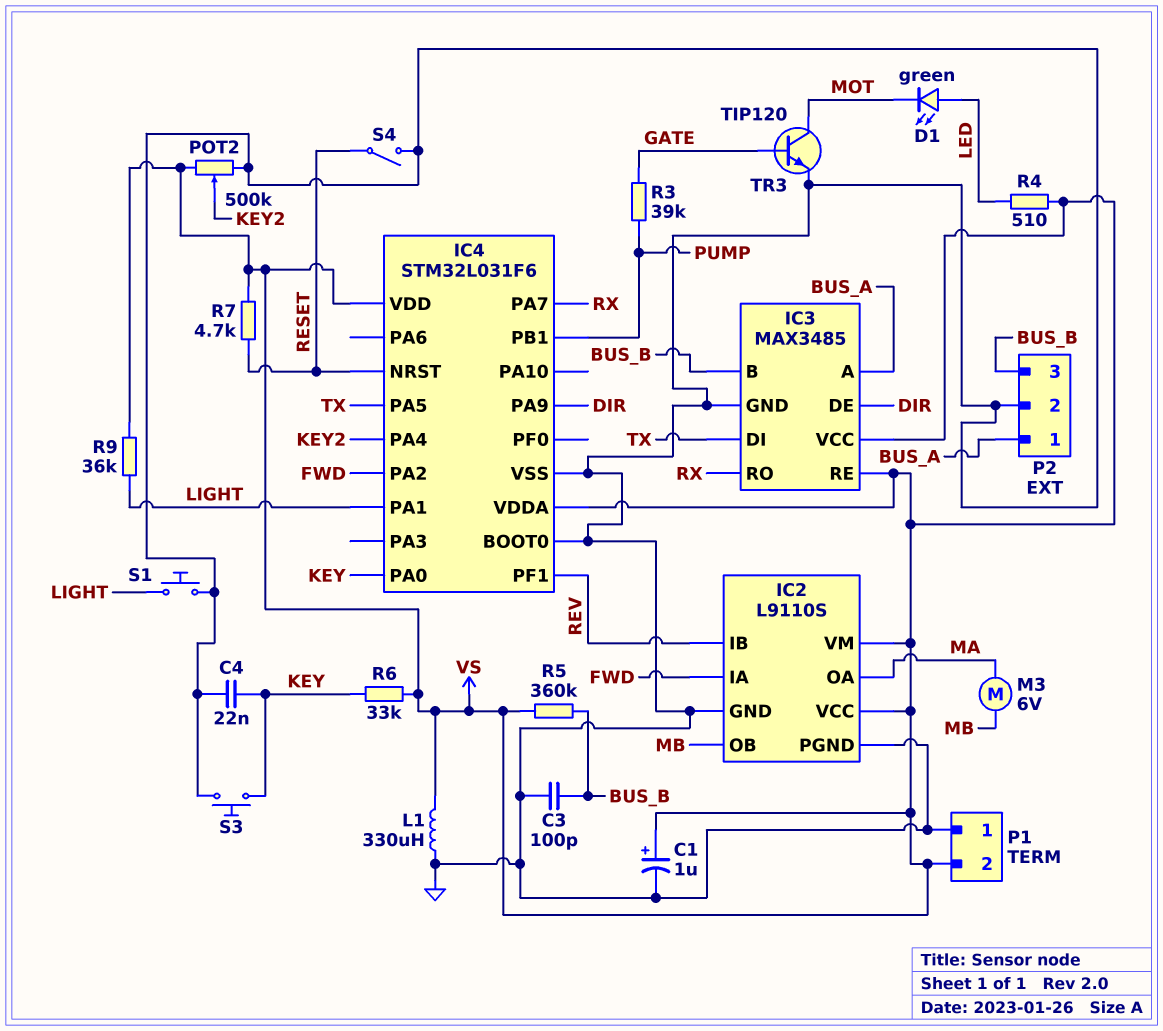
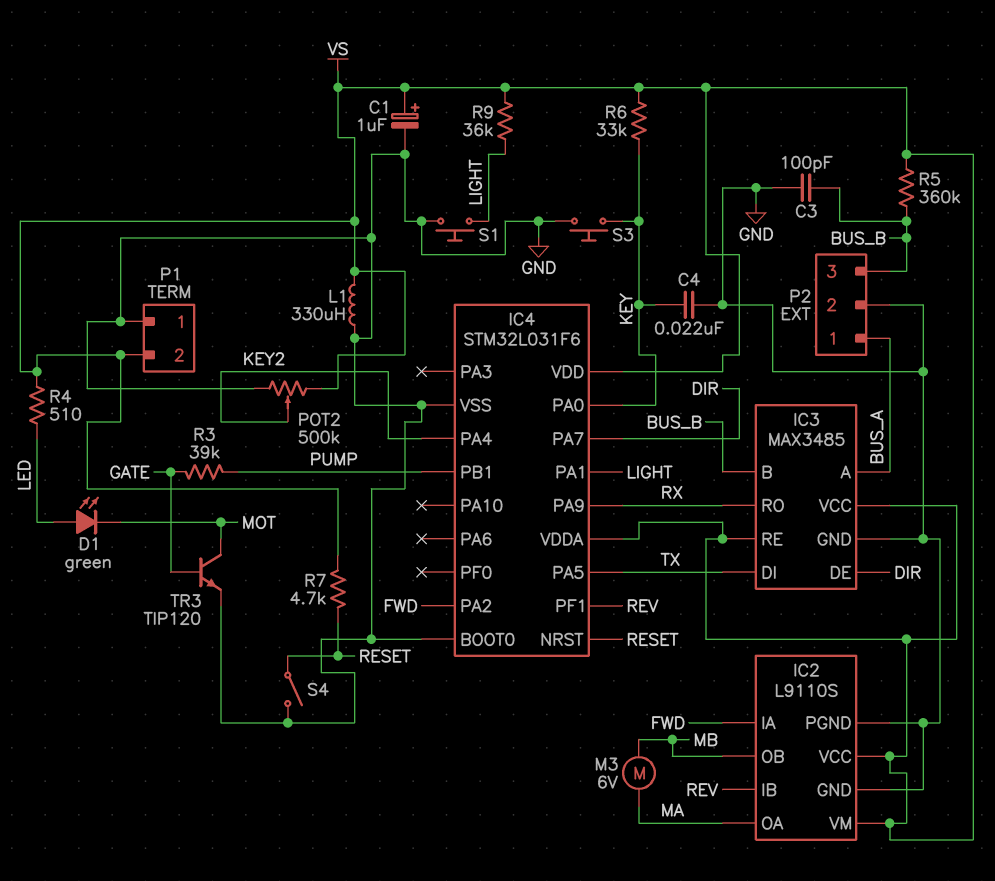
IC4 pin PA7: RX -> DIR
IC4 pin PA9: DIR -> RX

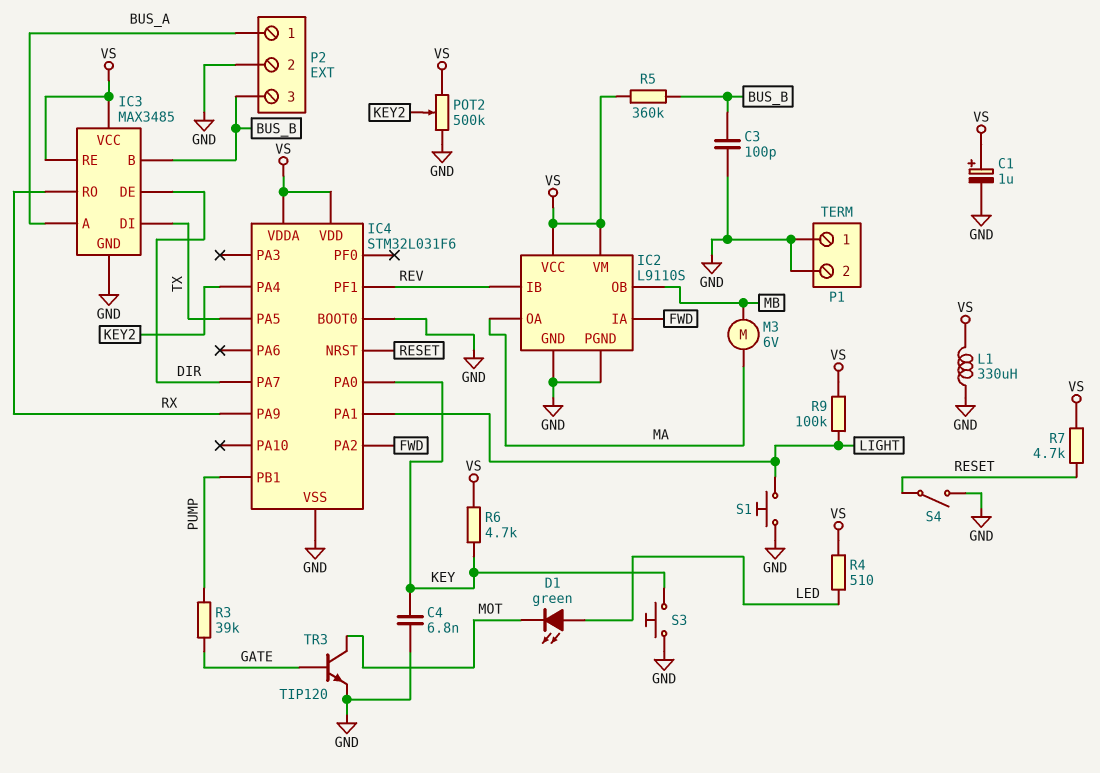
C4: 22nF (GND, KEY) -> 6.8nF (GND, KEY)
P1 pin 2: VS -> GND
R6: 33k (KEY, VS) -> 4.7k (KEY, VS)
R9: 36k (LIGHT, VS) -> 100k (LIGHT, VS)

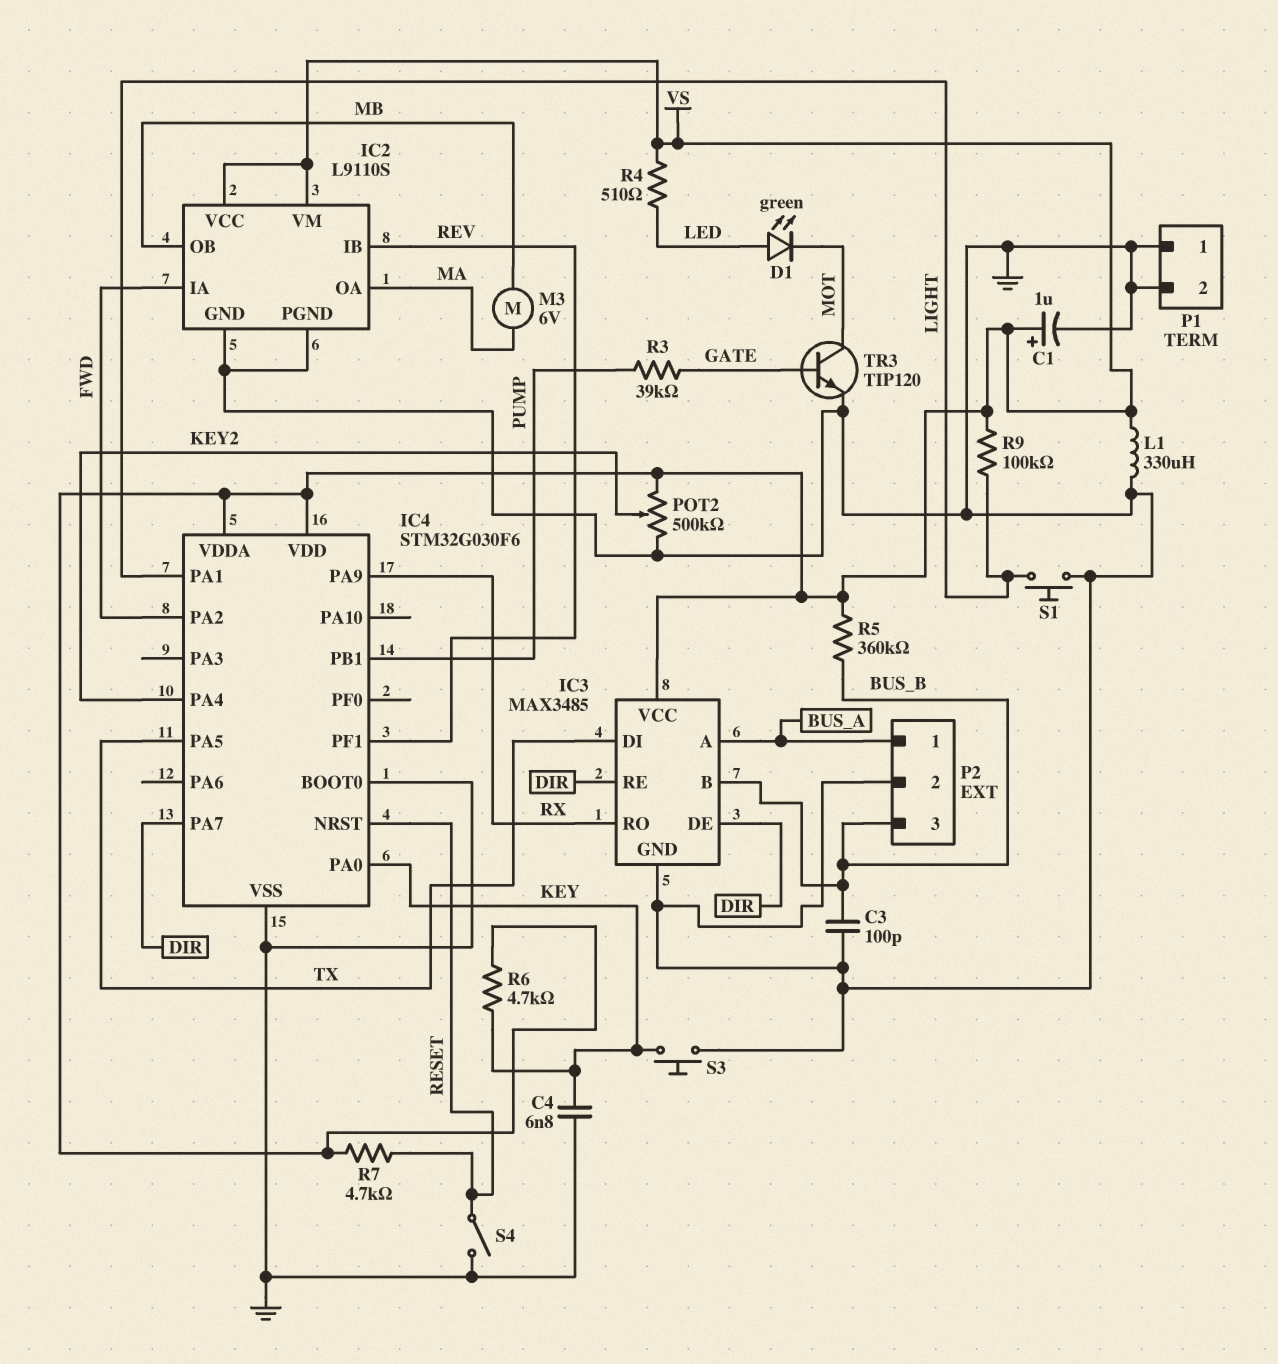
IC3 pin RE: VS -> DIR
IC4: STM32L031F6 -> STM32G030F6

